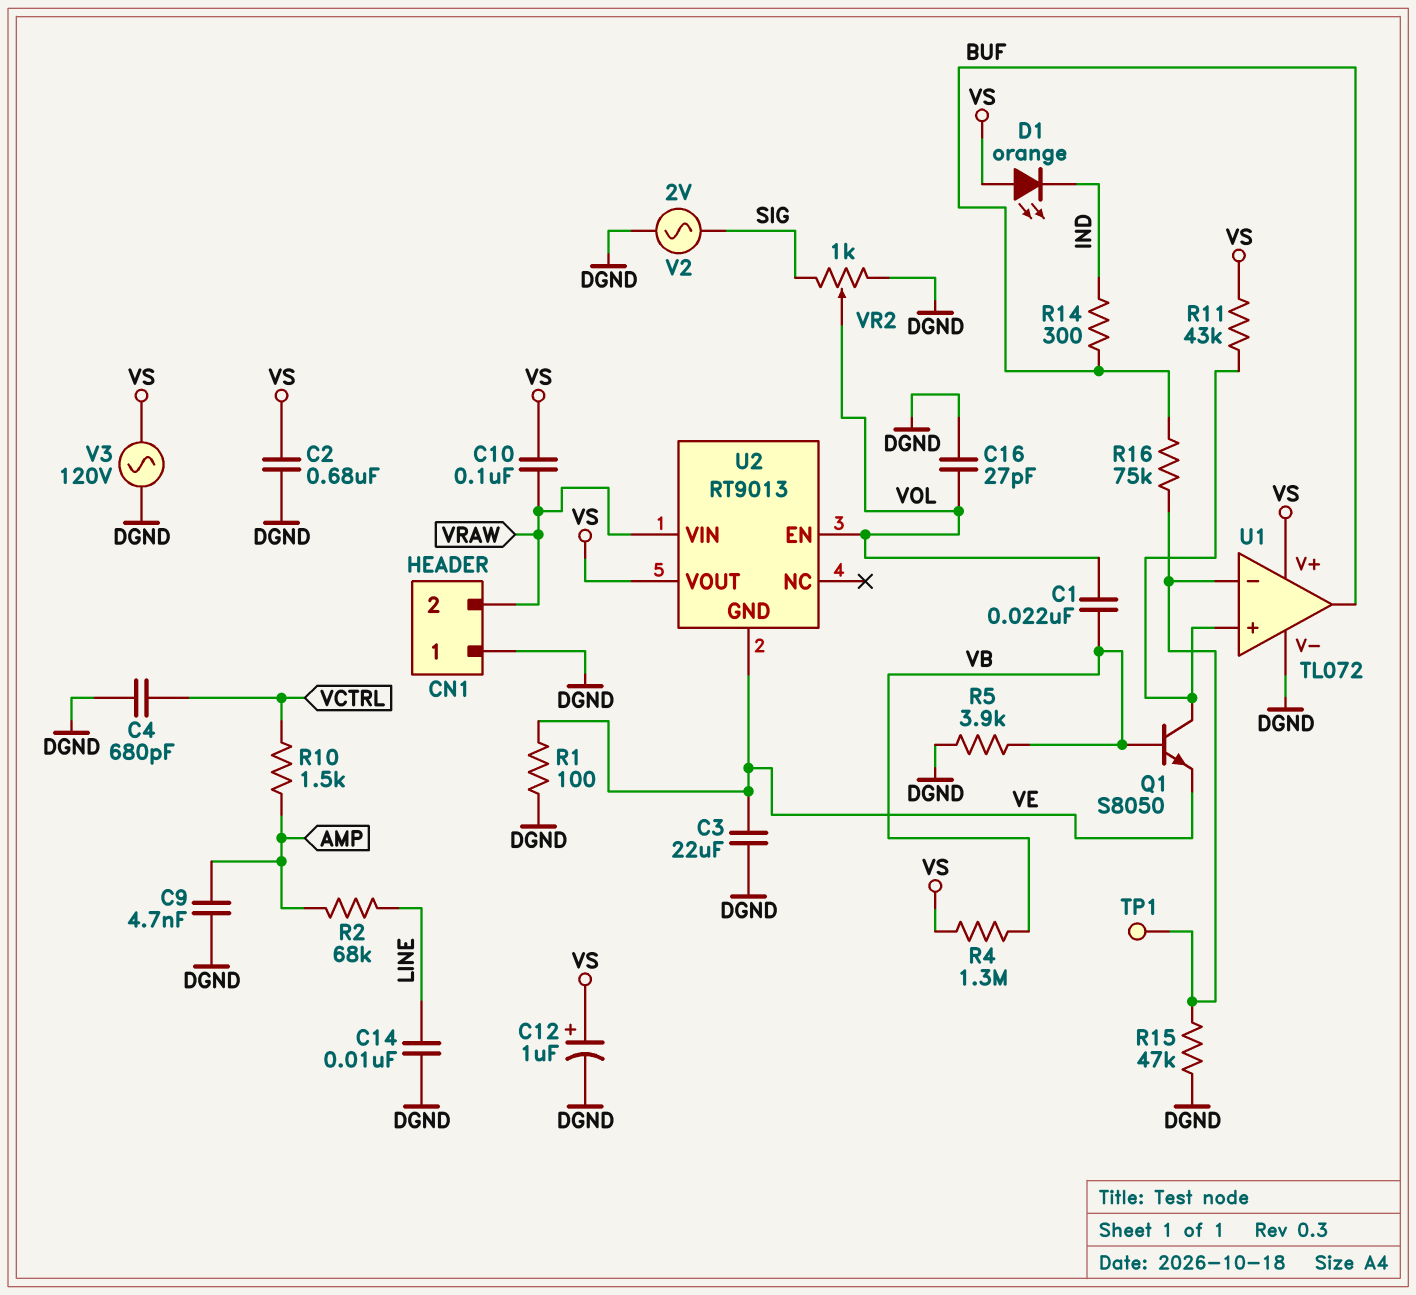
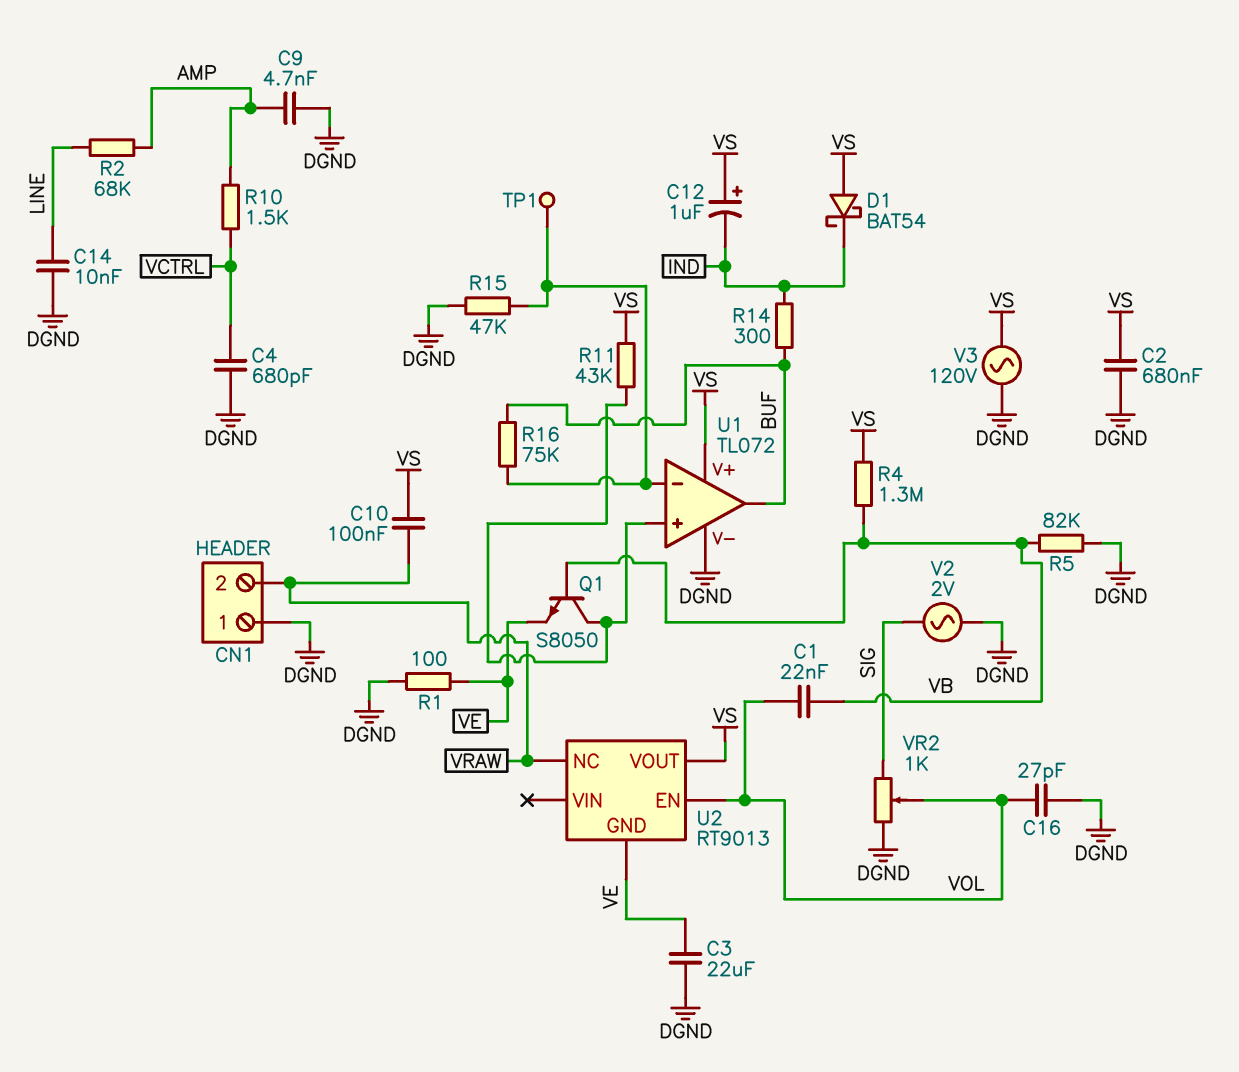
C12: 1uF (plus VS, minus DGND) -> 1uF (plus VS, minus IND)
D1: LED orange (A VS, K IND) -> schottky BAT54 (A VS, K IND)
R5: 3.9k (DGND, VB) -> 82k (DGND, VB)
U2 pin NC: none -> VRAW
U2 pin VIN: VRAW -> none

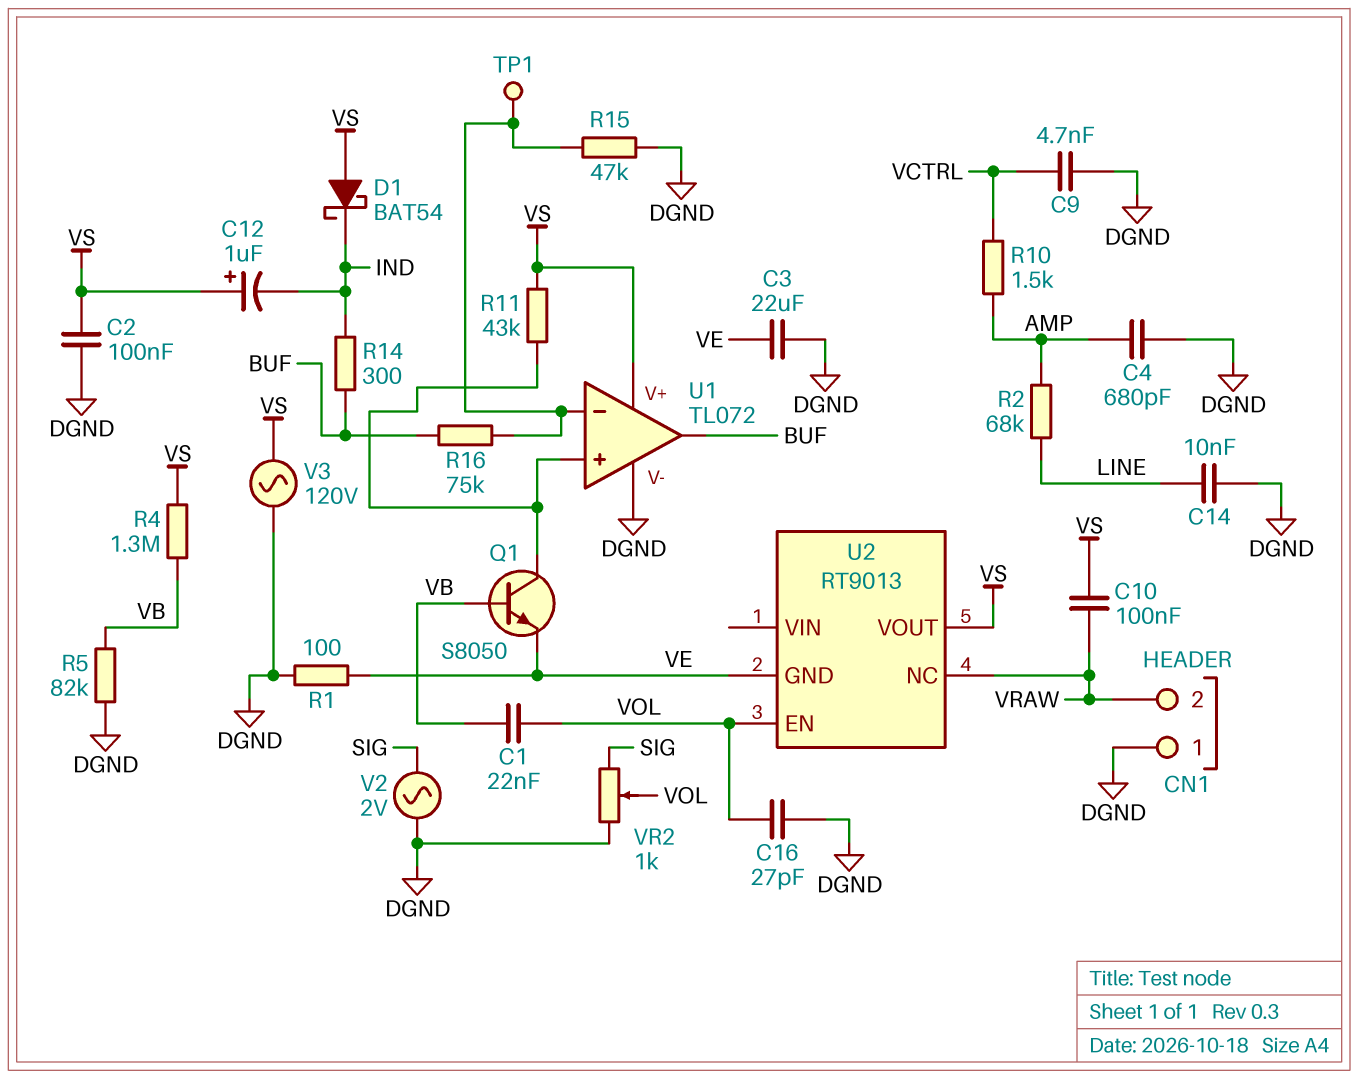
C2: 680nF (DGND, VS) -> 100nF (DGND, VS)
C4: 680pF (DGND, VCTRL) -> 680pF (AMP, DGND)
C9: 4.7nF (AMP, DGND) -> 4.7nF (DGND, VCTRL)

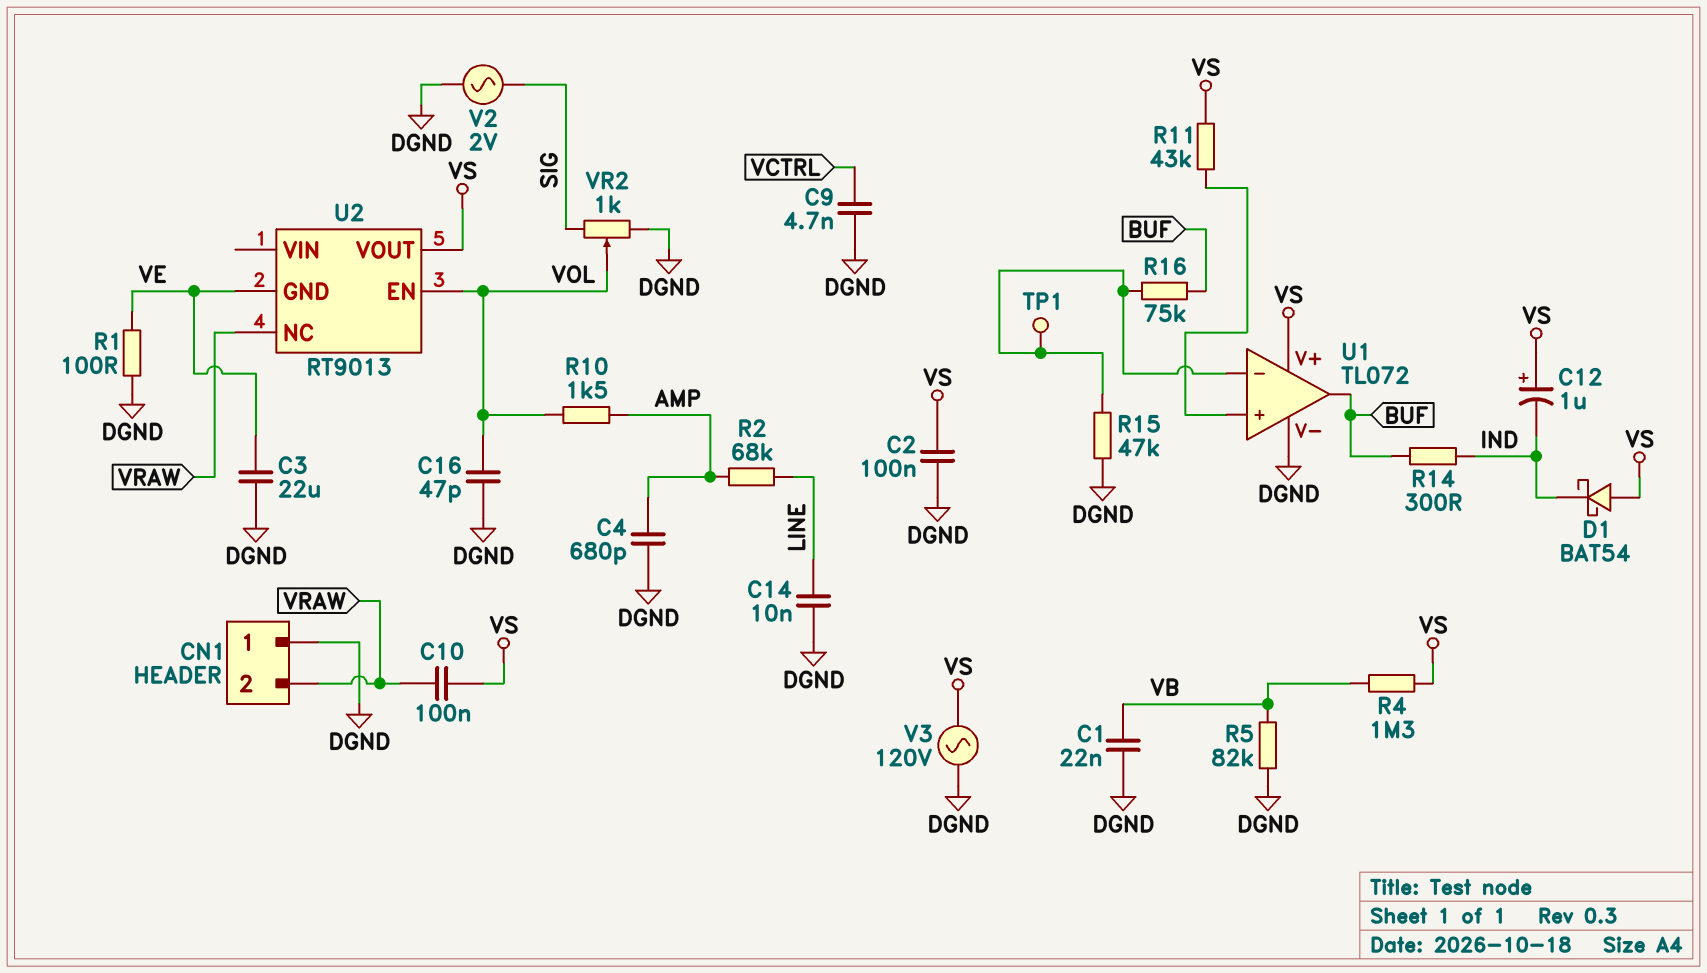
C1: 22nF (VB, VOL) -> 22nF (DGND, VB)
C16: 27pF (DGND, VOL) -> 47pF (DGND, VOL)
Q1: NPN S8050 (B VB, C U1/in+, E VE) -> none
R10: 1.5k (AMP, VCTRL) -> 1.5k (AMP, VOL)

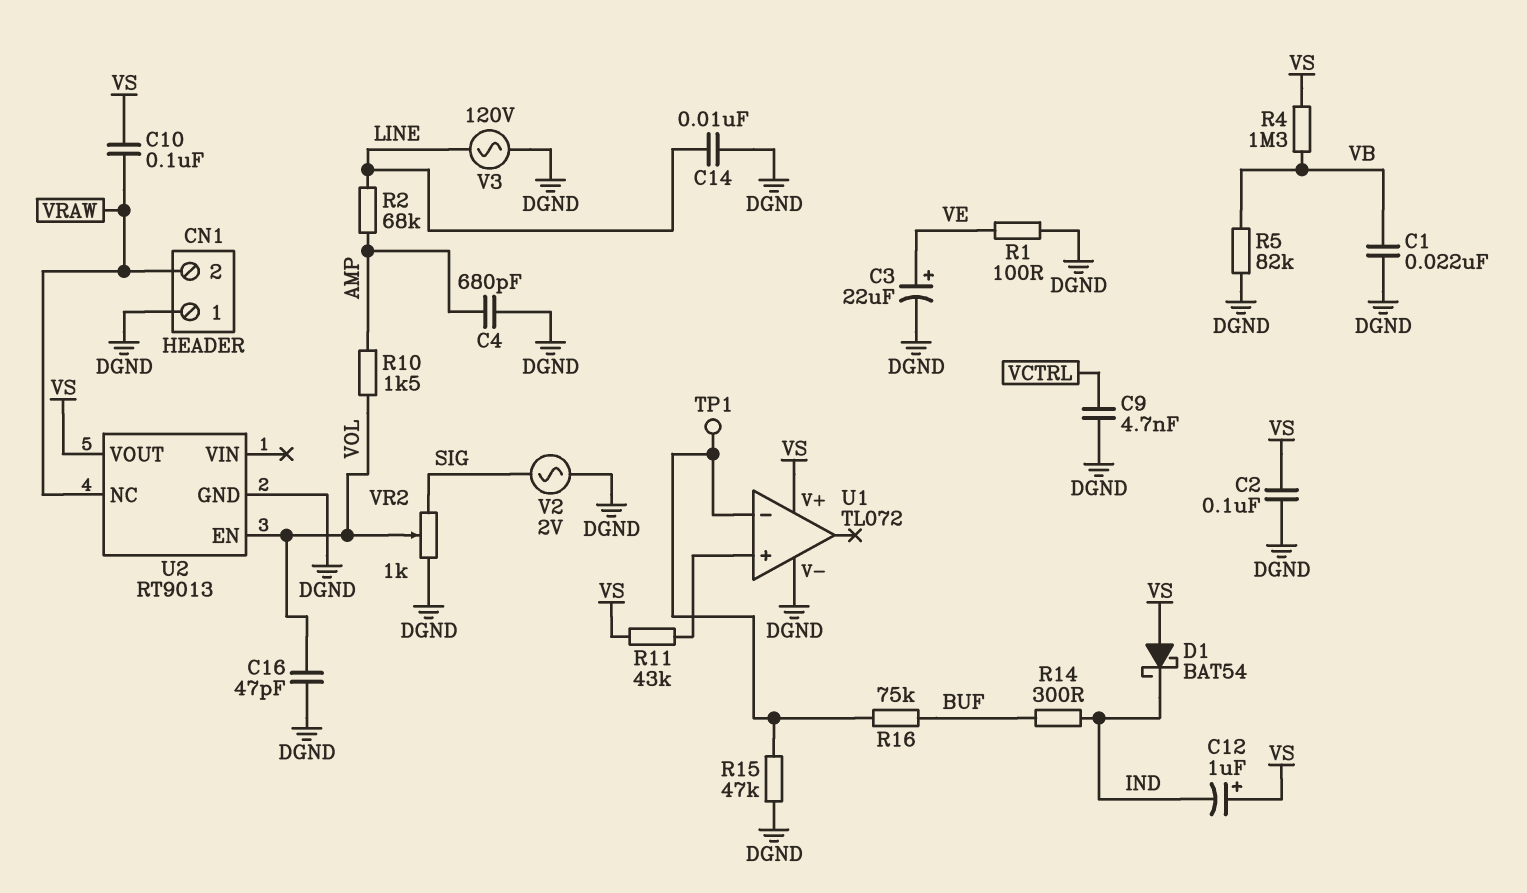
C3: 22uF (DGND, VE) -> 22uF (plus VE, minus DGND)
U1 pin out: BUF -> none
U2 pin GND: VE -> DGND
V3: AC 120V (DGND, VS) -> AC 120V (DGND, LINE)

